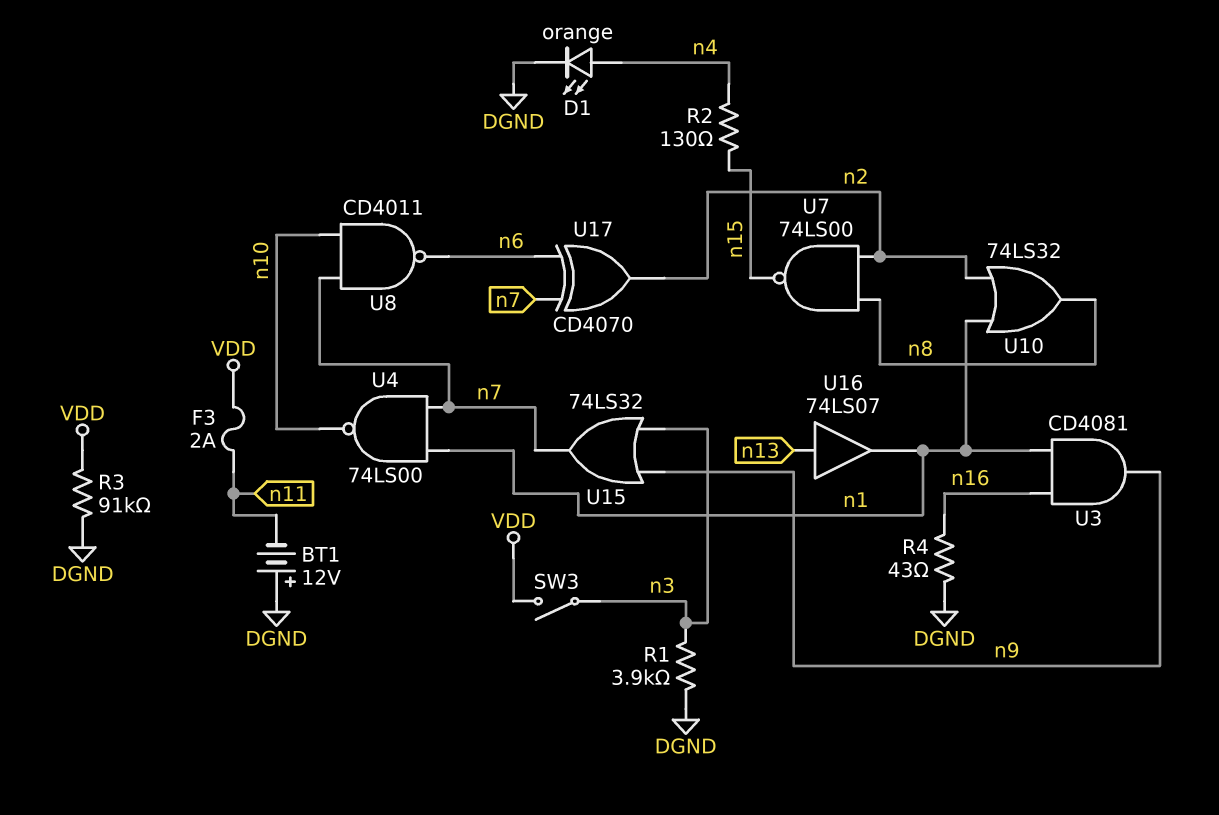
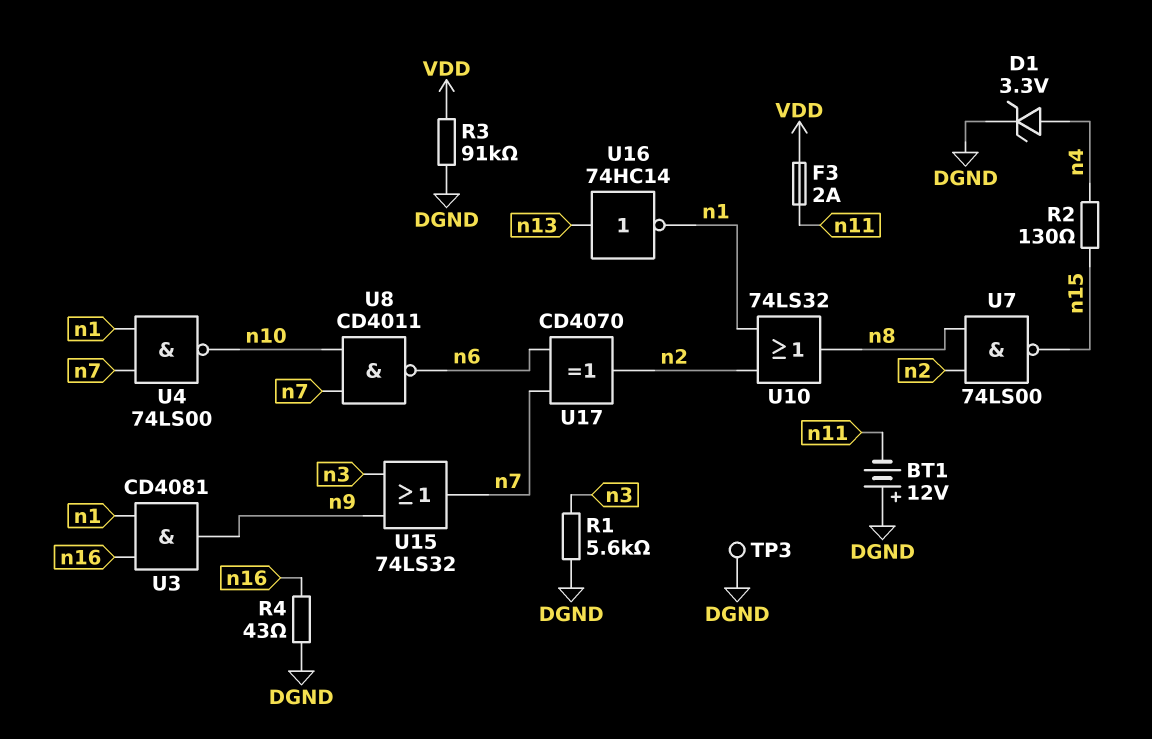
D1: LED orange (A n4, K DGND) -> zener 3.3V (A n4, K DGND)
R1: 3.9k (DGND, n3) -> 5.6k (DGND, n3)
SW3: switch (VDD, n3) -> none
TP3: none -> test point (DGND)
U16: buffer 74LS07 (in n13, out n1) -> NOT 74HC14 (in n13, out n1)

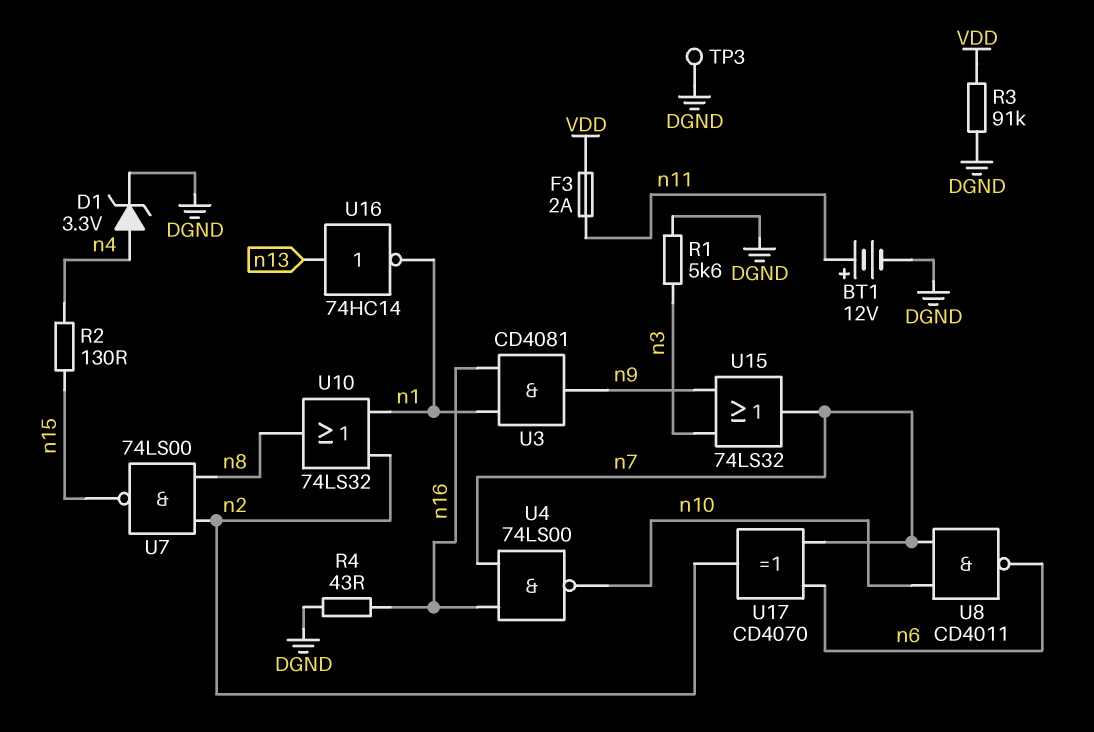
BT1: 12V (plus DGND, minus n11) -> 12V (plus n11, minus DGND)
U4: NAND 74LS00 (in n1, in n7, out n10) -> NAND 74LS00 (in n7, in n16, out n10)

